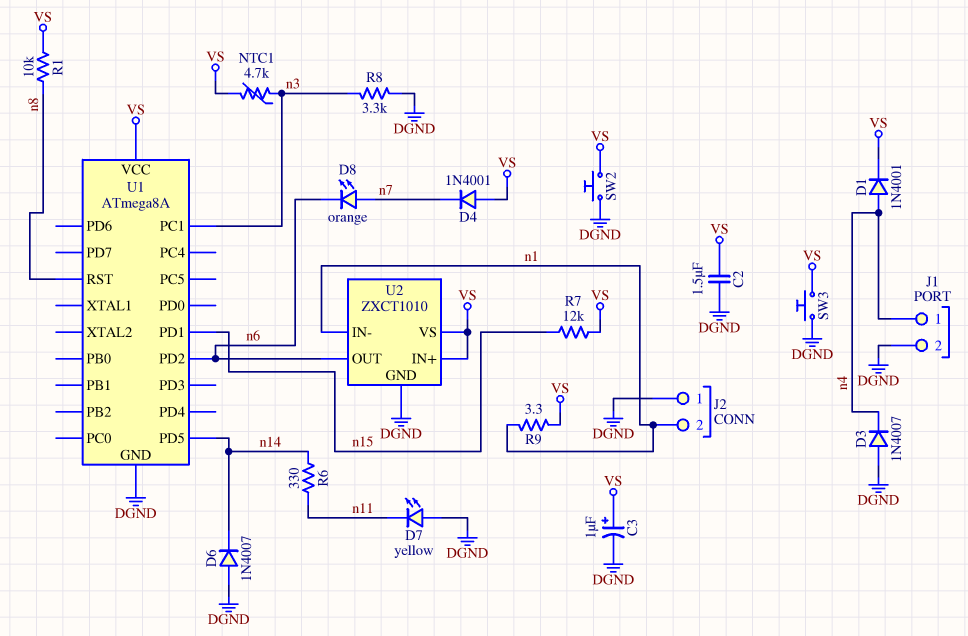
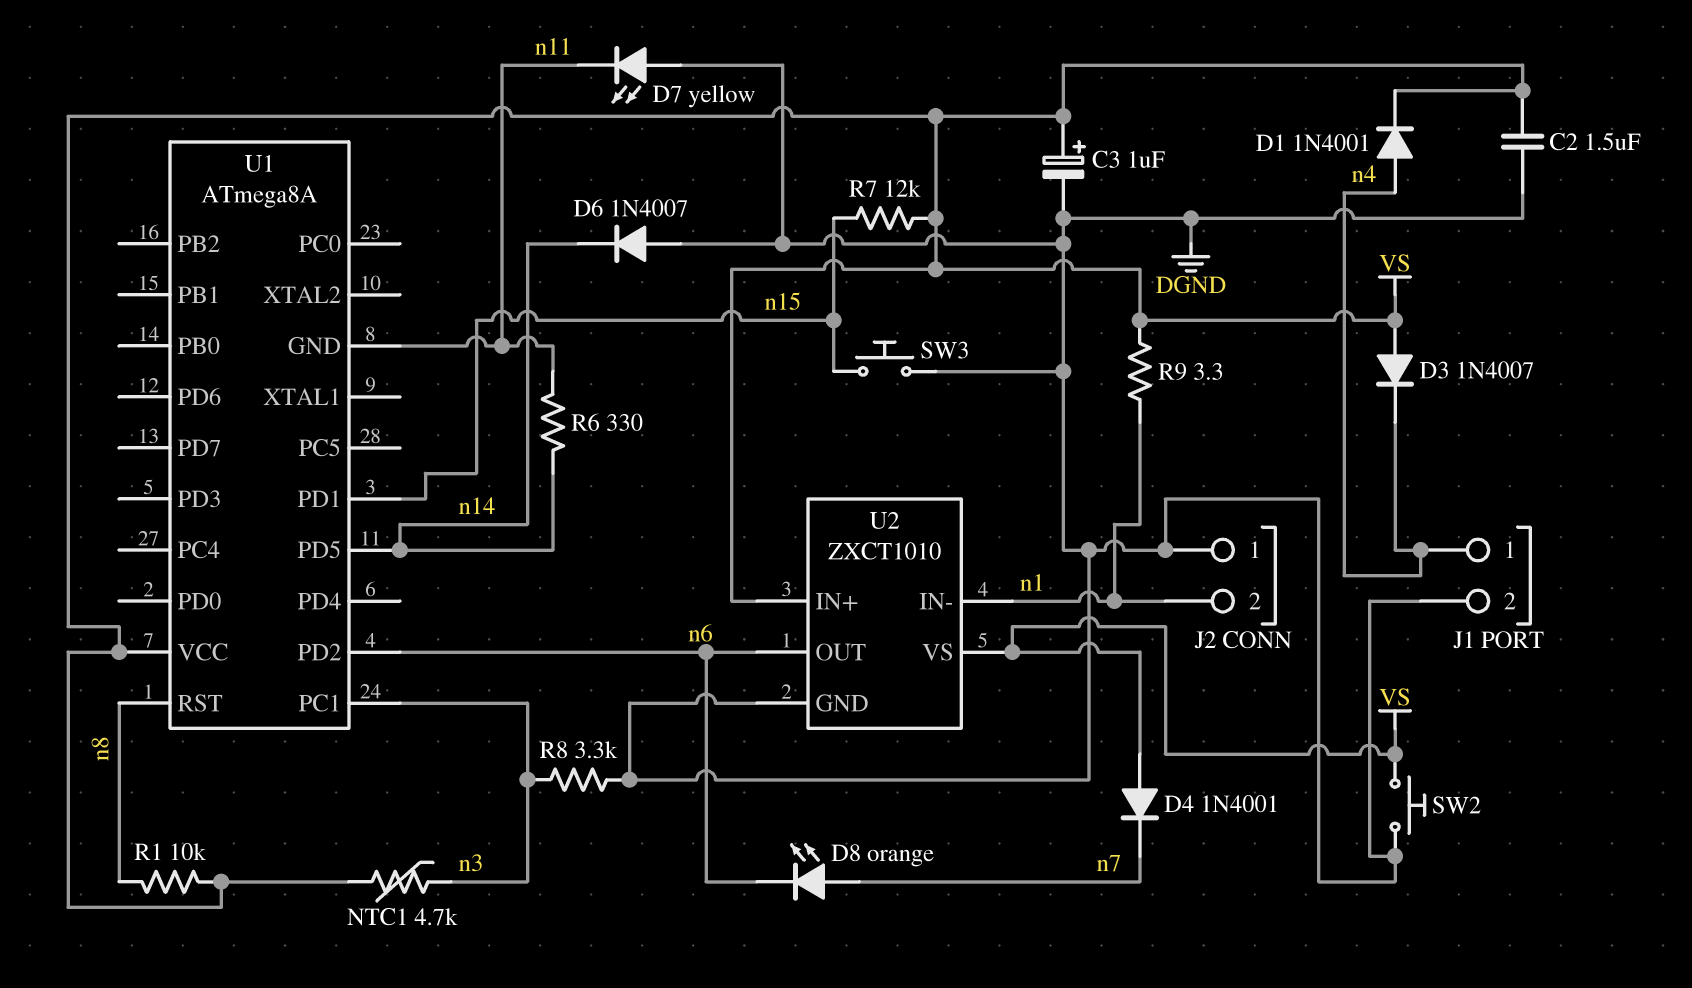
D3: diode 1N4007 (A DGND, K n4) -> diode 1N4007 (A VS, K n4)
SW3: button (DGND, VS) -> button (DGND, n15)
U1 pin GND: DGND -> n11

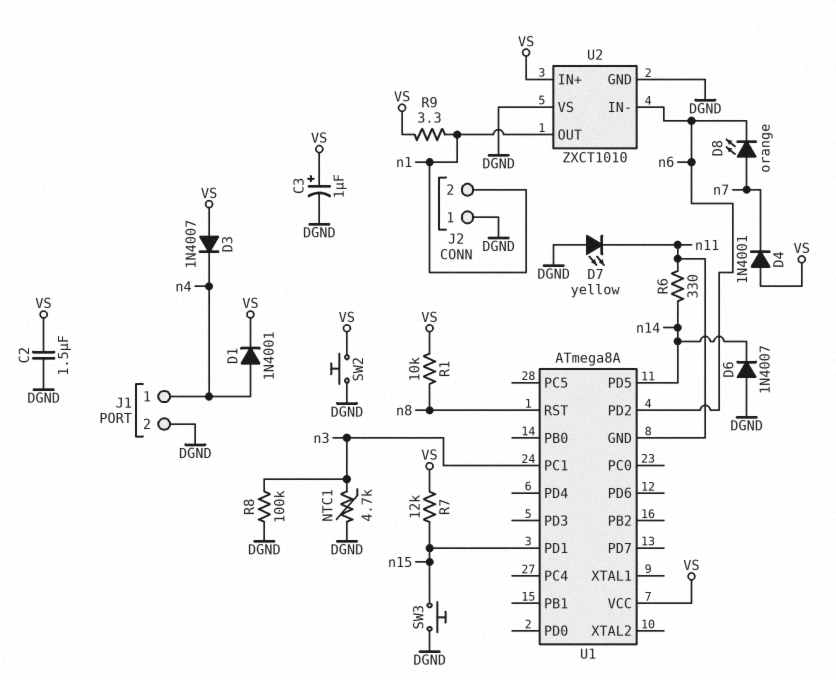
NTC1: 4.7k (VS, n3) -> 4.7k (DGND, n3)
R8: 3.3k (DGND, n3) -> 100k (DGND, n3)
U2 pin IN-: n1 -> n6
U2 pin OUT: n6 -> n1
U2 pin VS: VS -> DGND

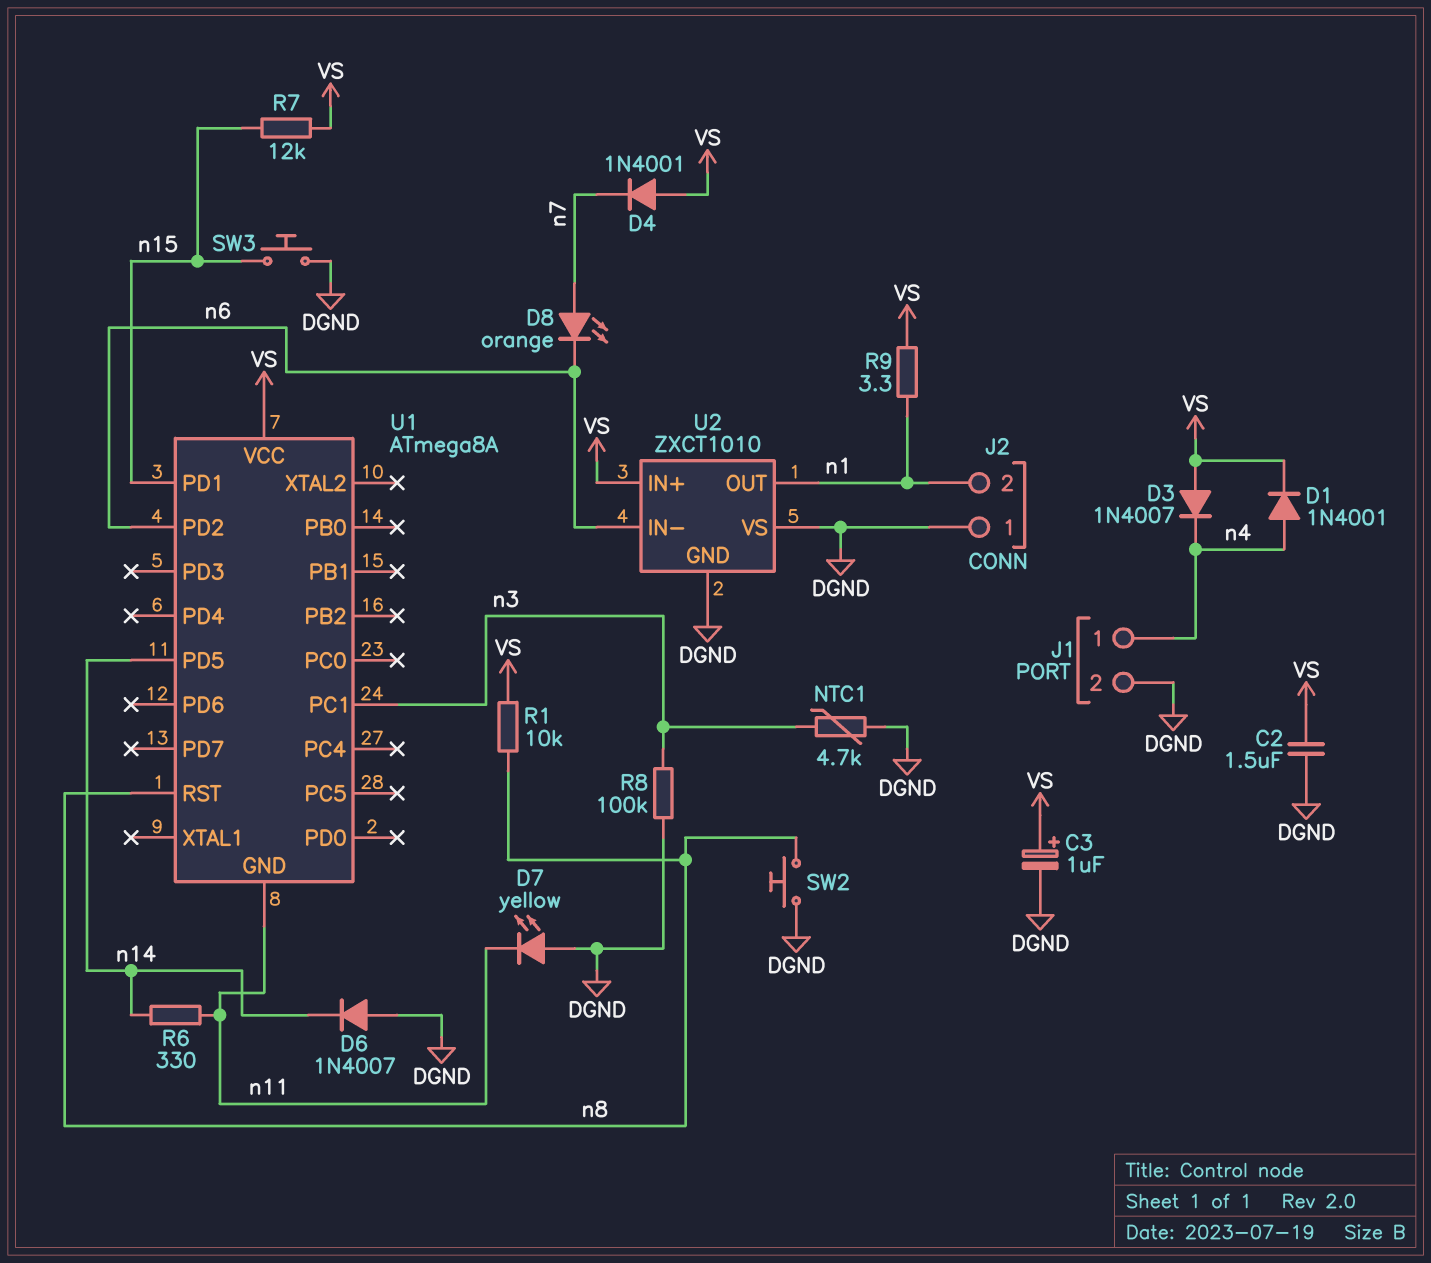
SW2: button (DGND, VS) -> button (DGND, n8)

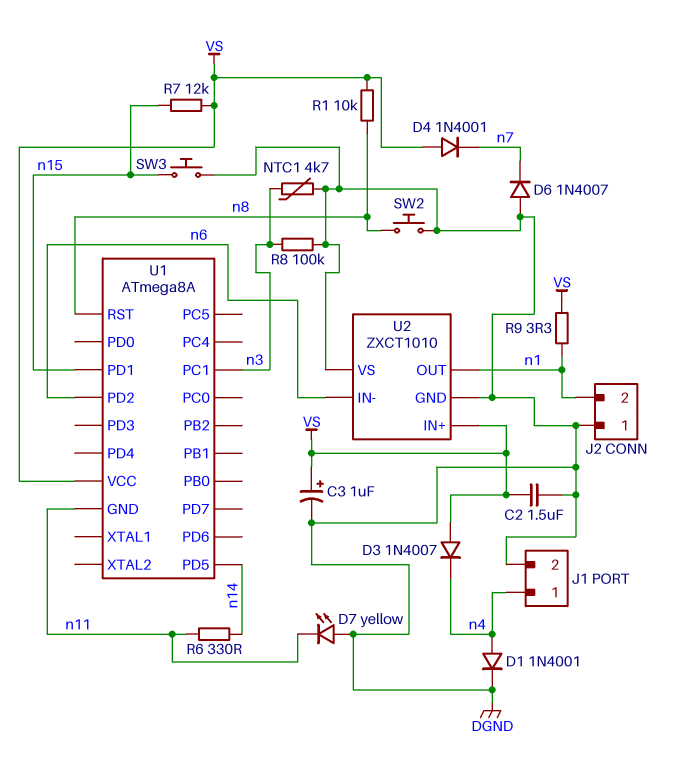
D1: diode 1N4001 (A n4, K VS) -> diode 1N4001 (A n4, K DGND)
D6: diode 1N4007 (A DGND, K n14) -> diode 1N4007 (A DGND, K n7)
D8: LED orange (A n7, K n6) -> none

